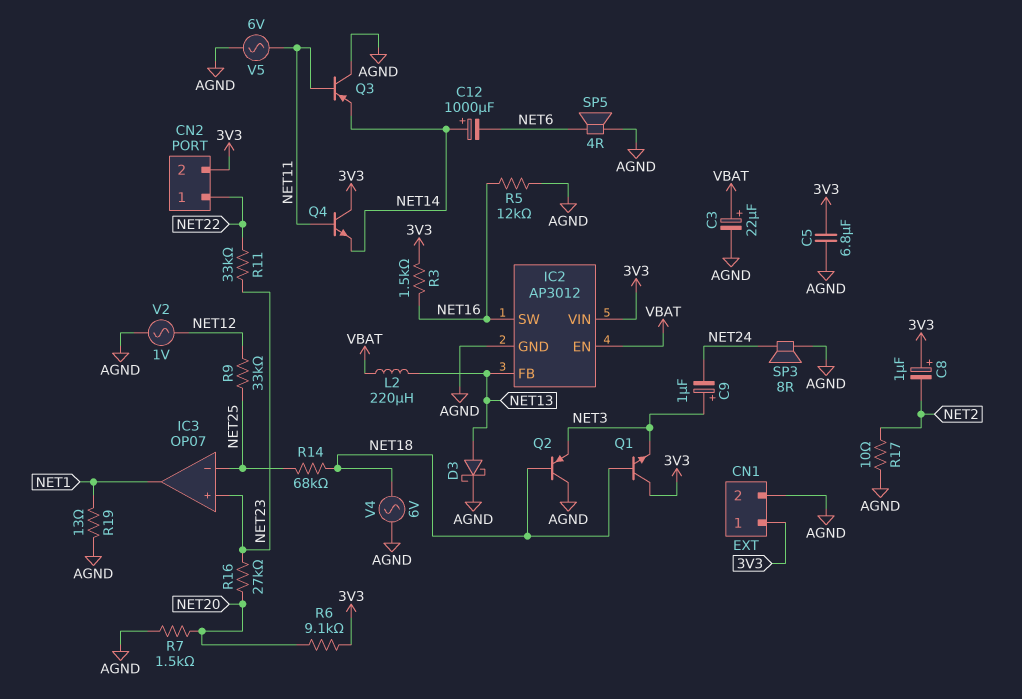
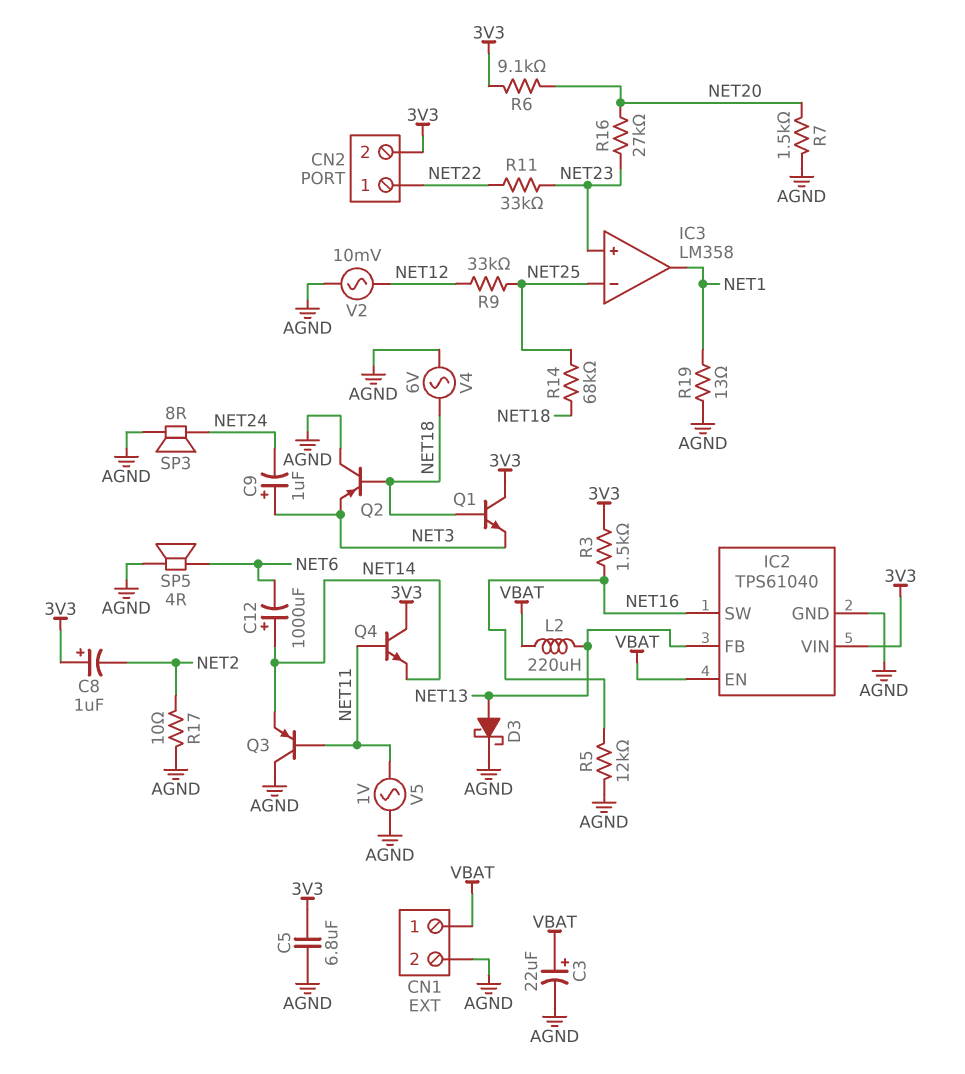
CN1 pin 1: 3V3 -> VBAT
IC2: AP3012 -> TPS61040
IC3: OP07 -> LM358
V2: AC 1V (AGND, NET12) -> AC 10mV (AGND, NET12)
V5: AC 6V (AGND, NET11) -> AC 1V (AGND, NET11)

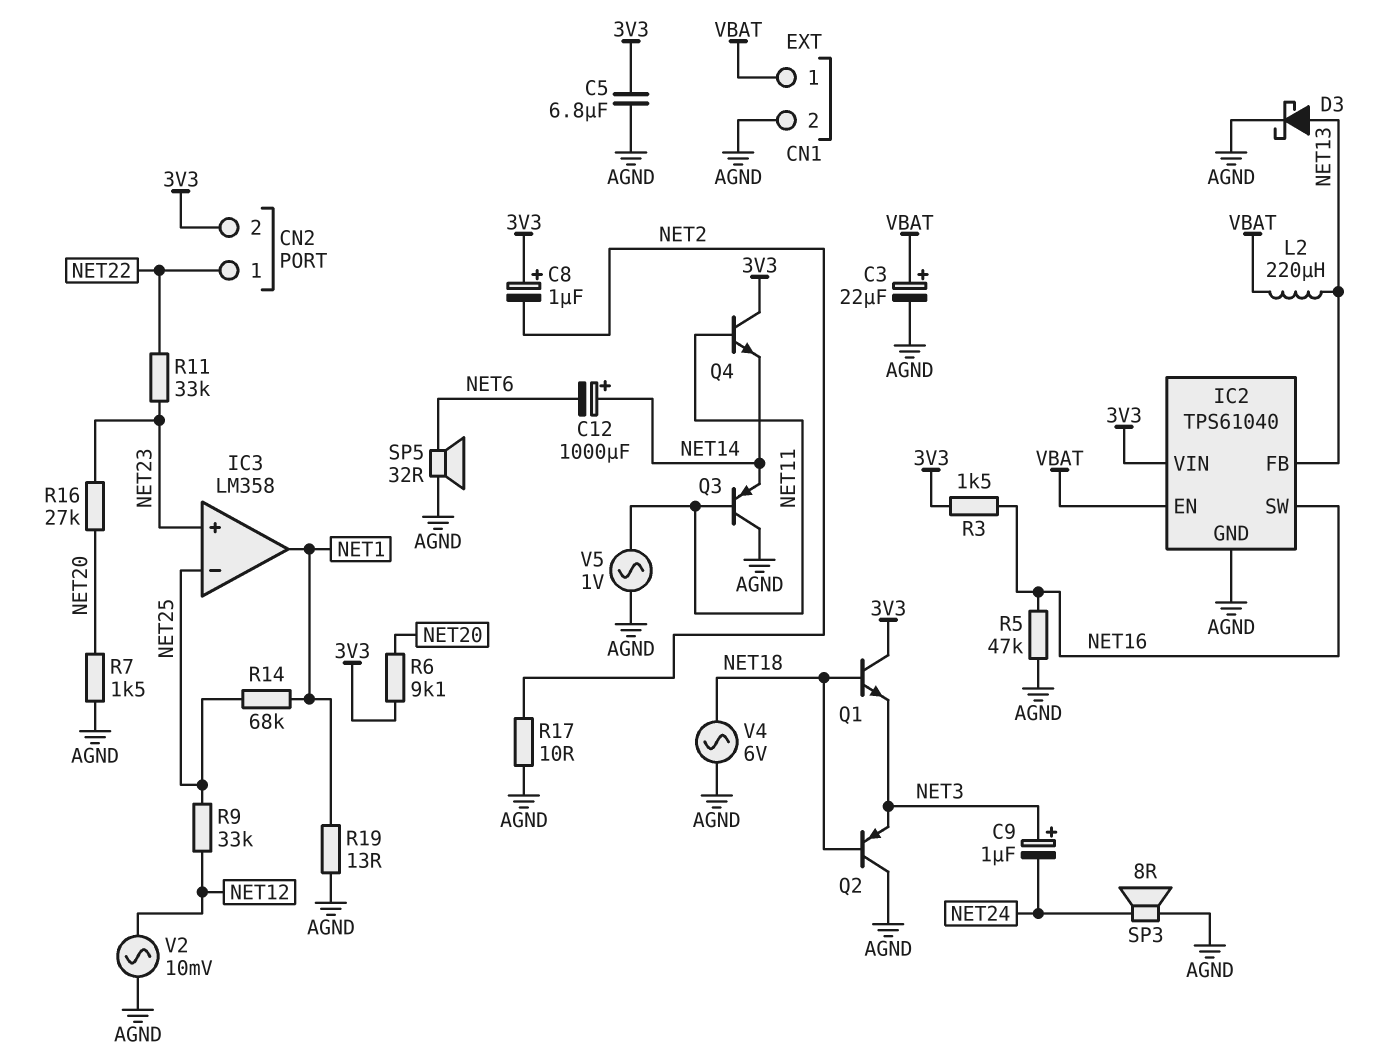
R5: 12k (AGND, NET16) -> 47k (AGND, NET16)
R14: 68k (NET18, NET25) -> 68k (NET1, NET25)
SP5: speaker 4R (AGND, NET6) -> speaker 32R (AGND, NET6)

